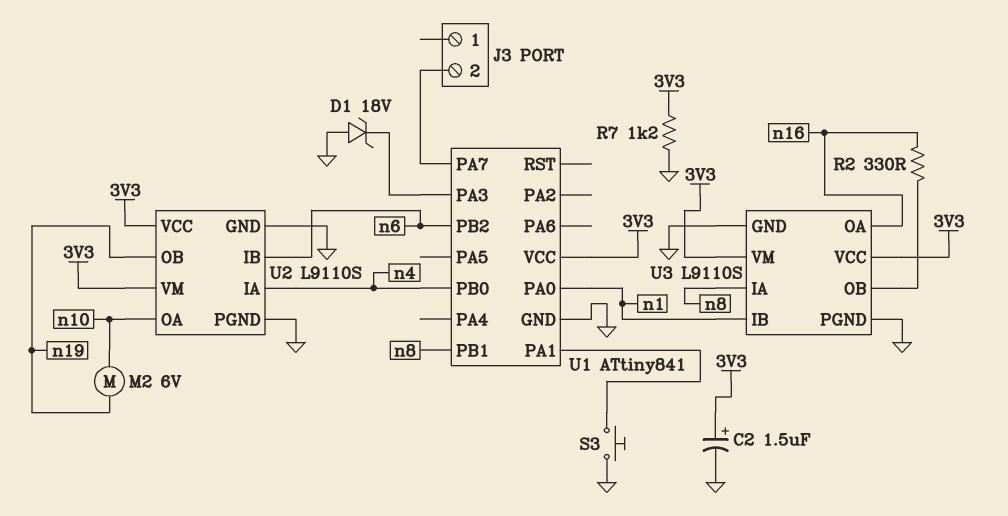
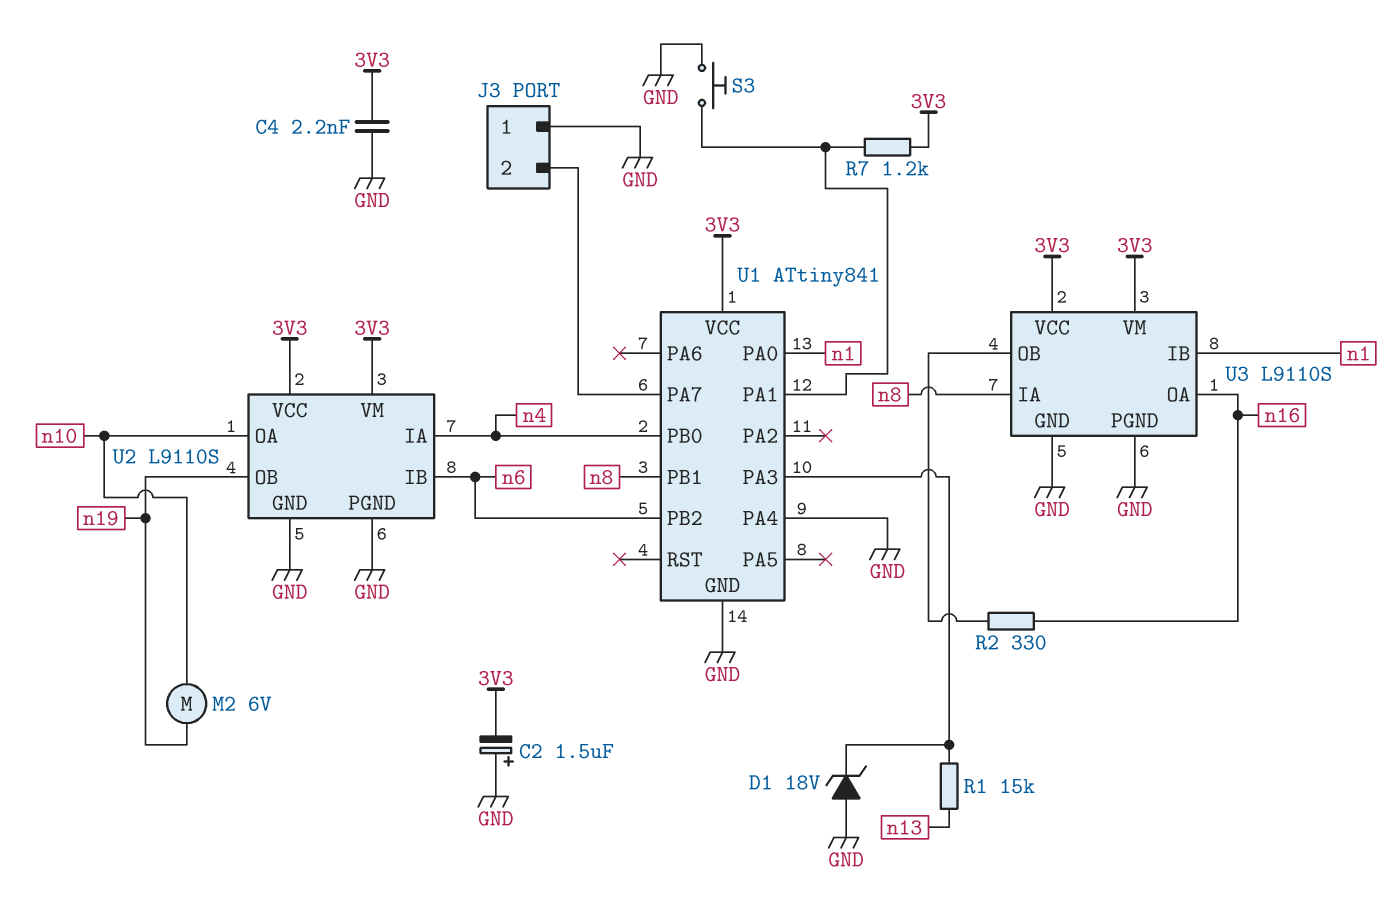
C2: 1.5uF (plus 3V3, minus GND) -> 1.5uF (plus GND, minus 3V3)
C4: none -> 2.2nF (3V3, GND)
J3 pin 1: none -> GND
R1: none -> 15k (U1/PA3, n13)
R7: 1.2k (3V3, GND) -> 1.2k (3V3, U1/PA1)
U1 pin PA4: none -> GND

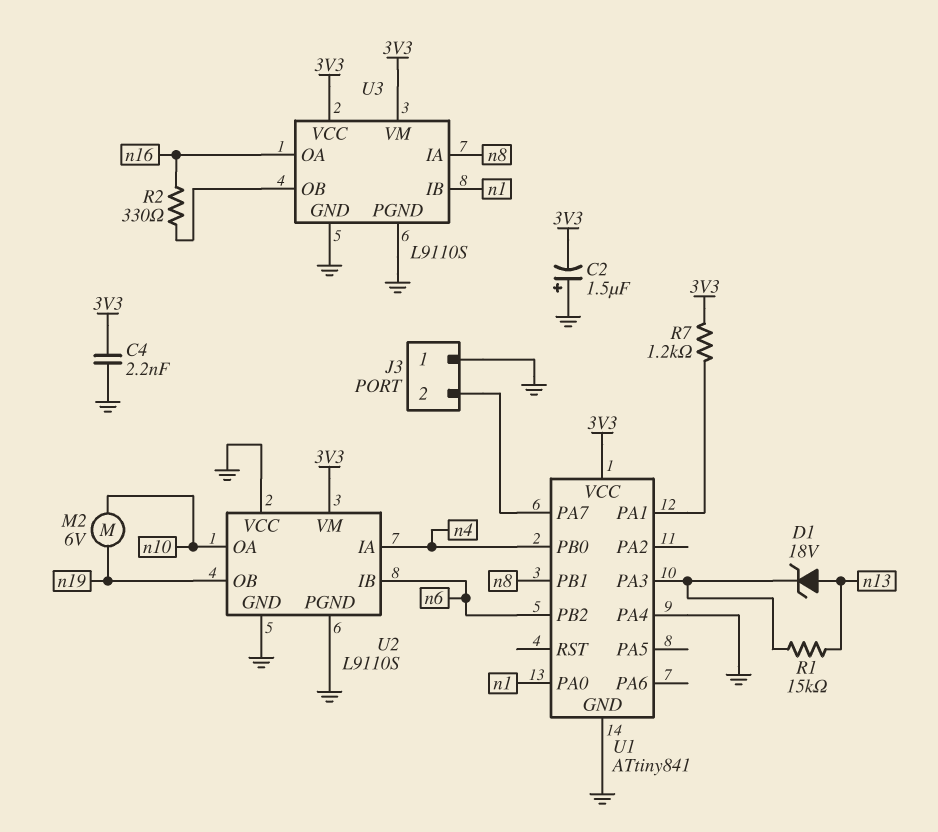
D1: zener 18V (A GND, K U1/PA3) -> zener 18V (A n13, K U1/PA3)
S3: button (GND, U1/PA1) -> none
U2 pin VCC: 3V3 -> GND

